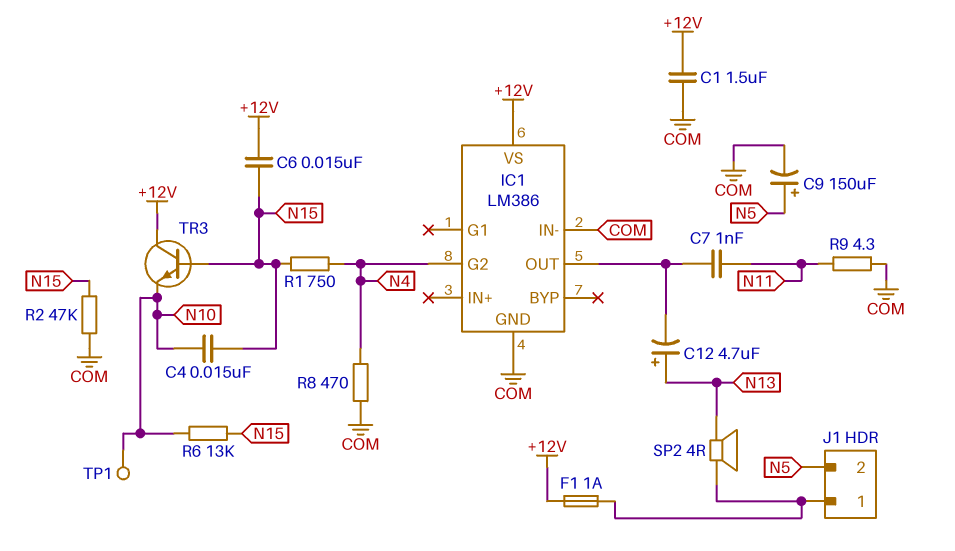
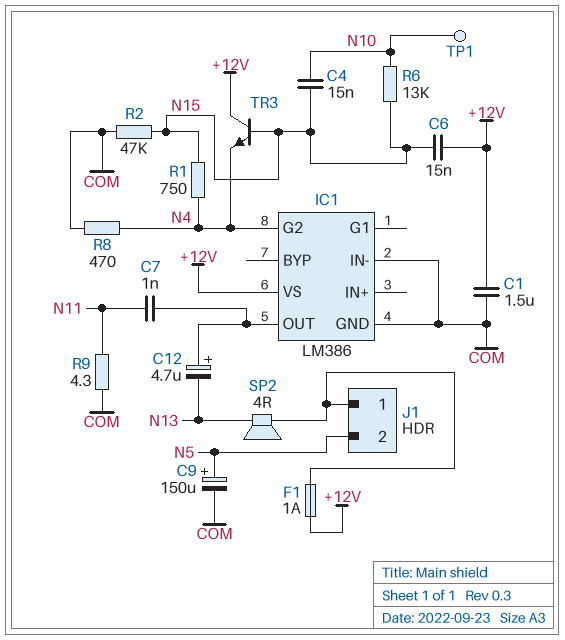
C12: 4.7uF (plus N13, minus IC1/OUT) -> 4.7uF (plus IC1/OUT, minus N13)
TR3: NPN (B N15, C +12V, E N10) -> NPN (B N15, C +12V, E N4)

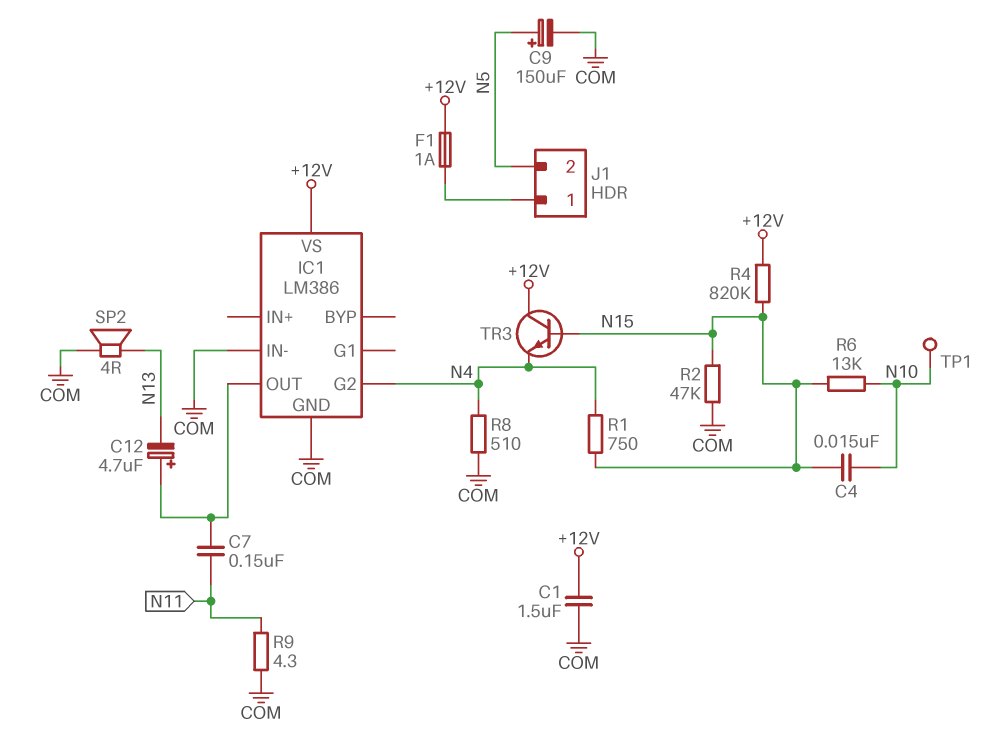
C6: 15nF (+12V, N15) -> none
C7: 1nF (IC1/OUT, N11) -> 150nF (IC1/OUT, N11)
R4: none -> 820k (+12V, N15)
R8: 470 (COM, N4) -> 510 (COM, N4)
SP2: speaker 4R (J1/1, N13) -> speaker 4R (COM, N13)

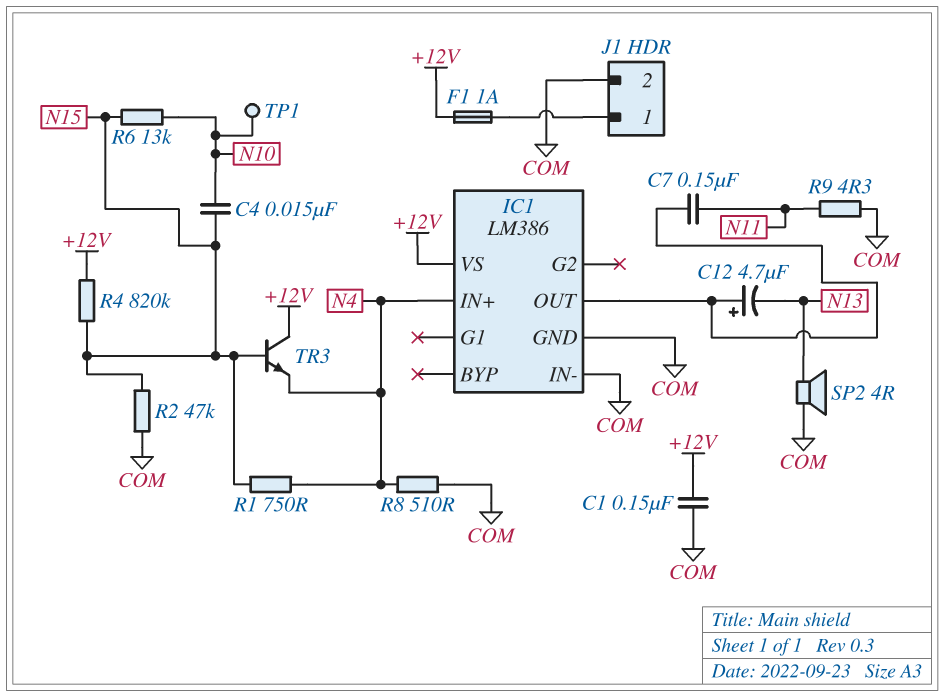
C1: 1.5uF (+12V, COM) -> 150nF (+12V, COM)
C9: 150uF (plus N5, minus COM) -> none
IC1 pin G2: N4 -> none
IC1 pin IN+: none -> N4
J1 pin 2: N5 -> COM

